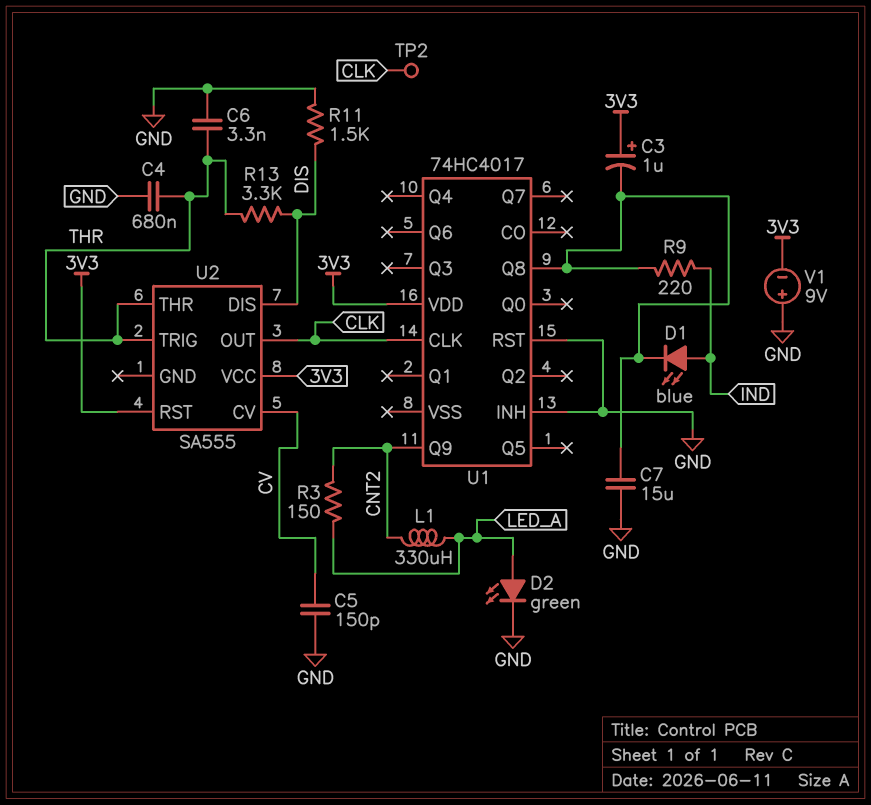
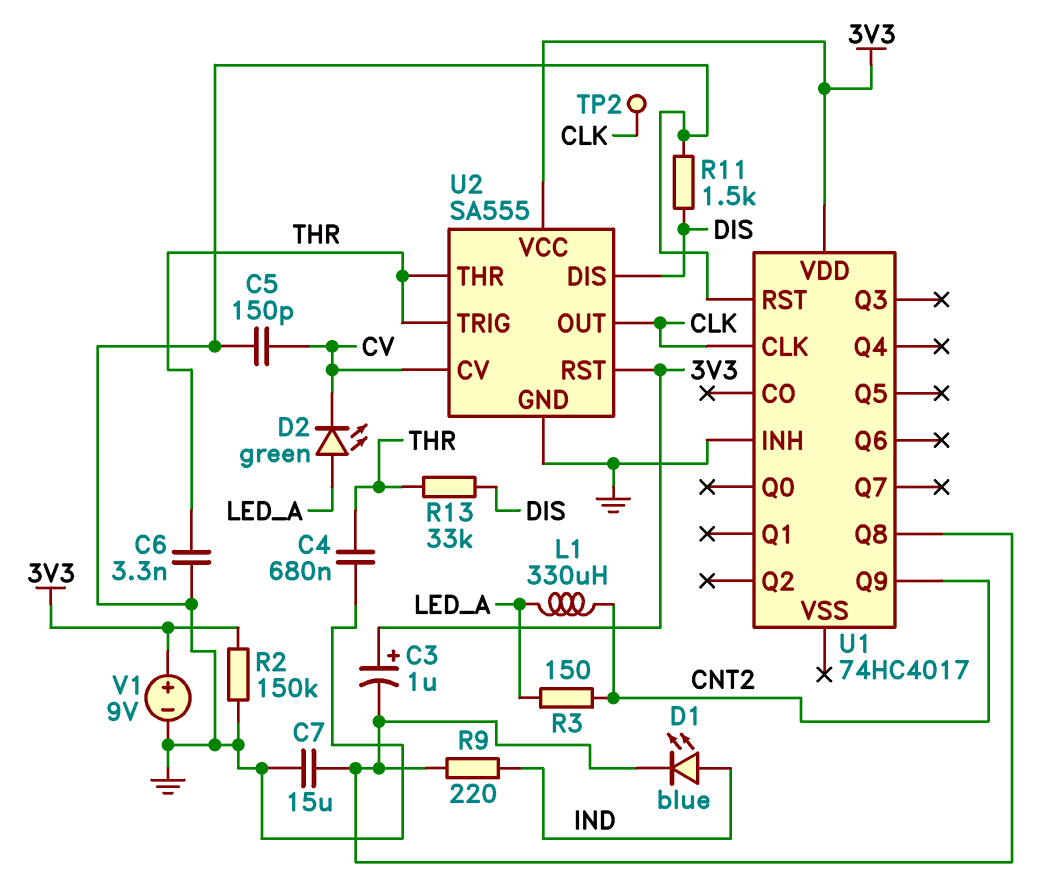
D2: LED green (A LED_A, K GND) -> LED green (A LED_A, K CV)
R2: none -> 150k (3V3, GND)
R13: 3.3k (DIS, THR) -> 33k (DIS, THR)
U2 pin GND: none -> GND
V1: 9V (plus GND, minus 3V3) -> 9V (plus 3V3, minus GND)

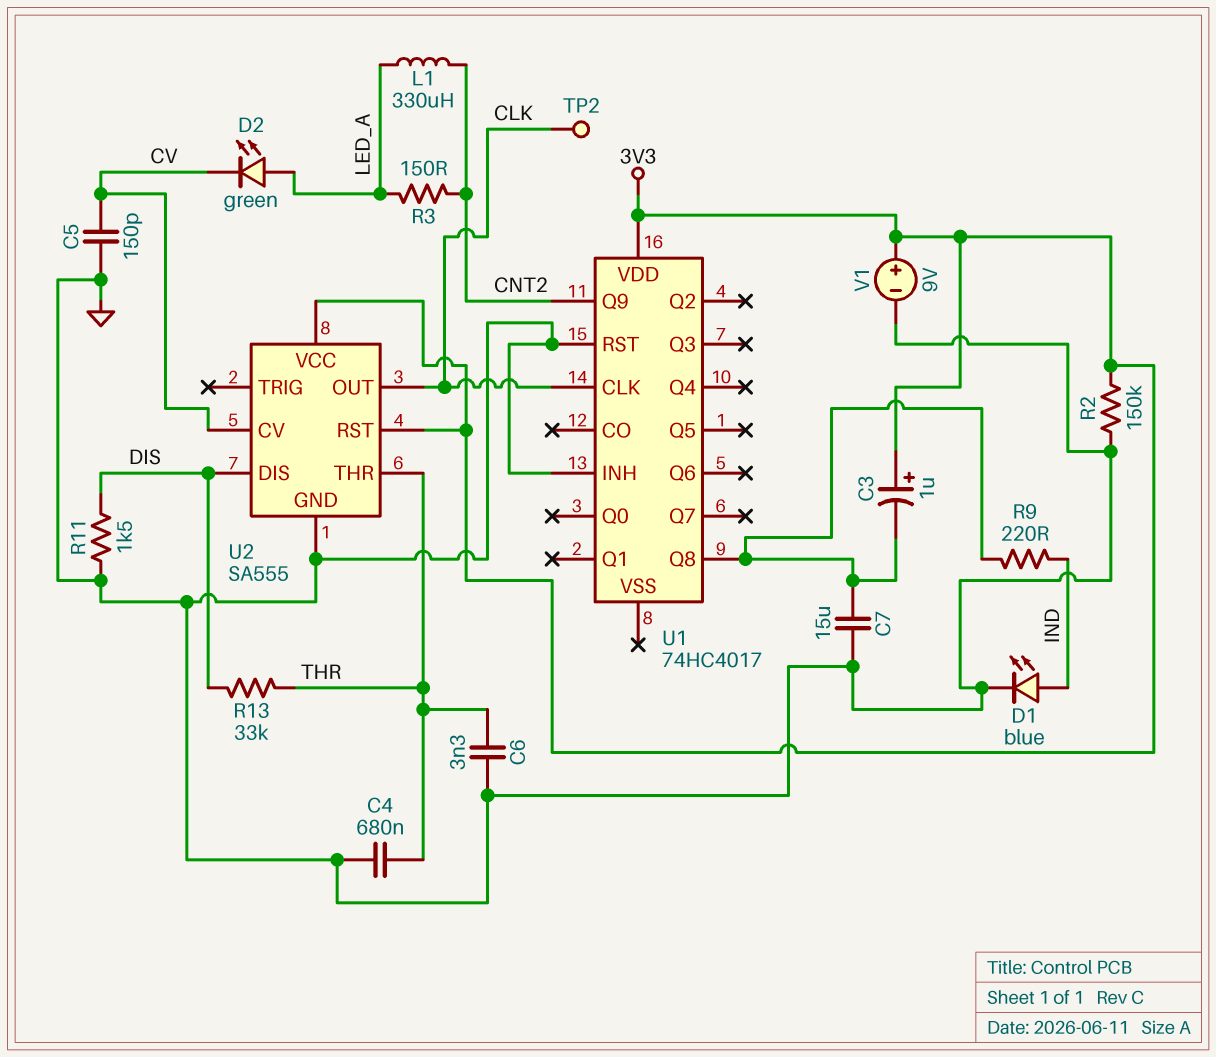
D1: LED blue (A IND, K U1/Q8) -> LED blue (A IND, K GND)
U2 pin TRIG: THR -> none

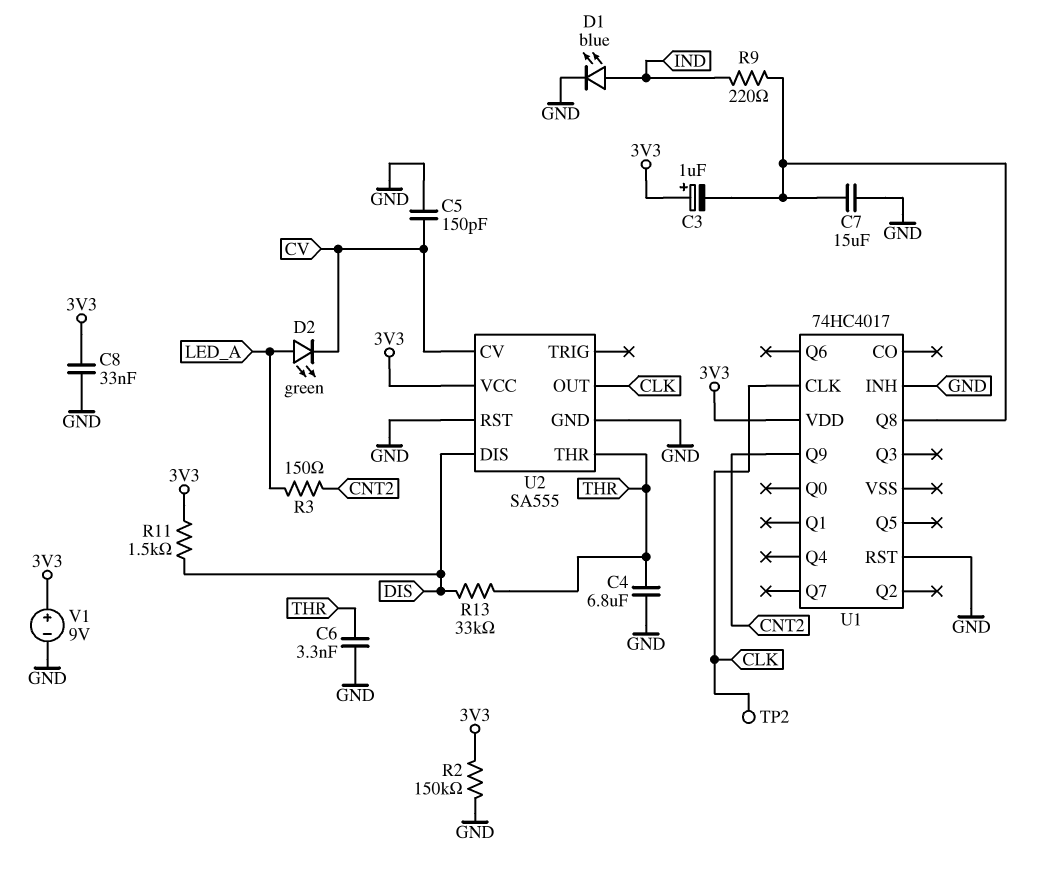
C4: 680nF (GND, THR) -> 6.8uF (GND, THR)
C8: none -> 33nF (3V3, GND)
L1: 330uH (CNT2, LED_A) -> none
R11: 1.5k (DIS, GND) -> 1.5k (3V3, DIS)
U2 pin RST: 3V3 -> GND

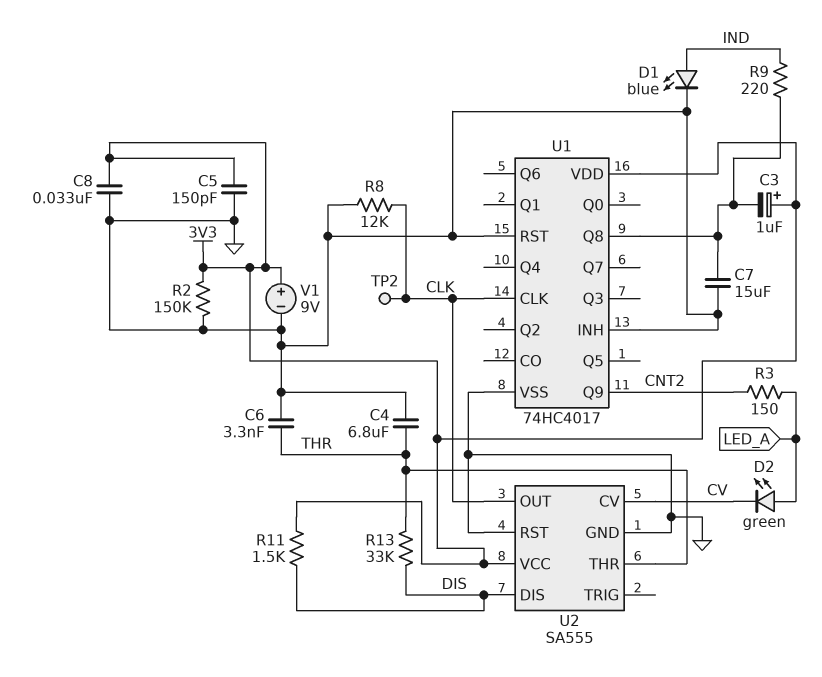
C5: 150pF (CV, GND) -> 150pF (3V3, GND)
R8: none -> 12k (CLK, GND)
U1 pin VSS: none -> GND

